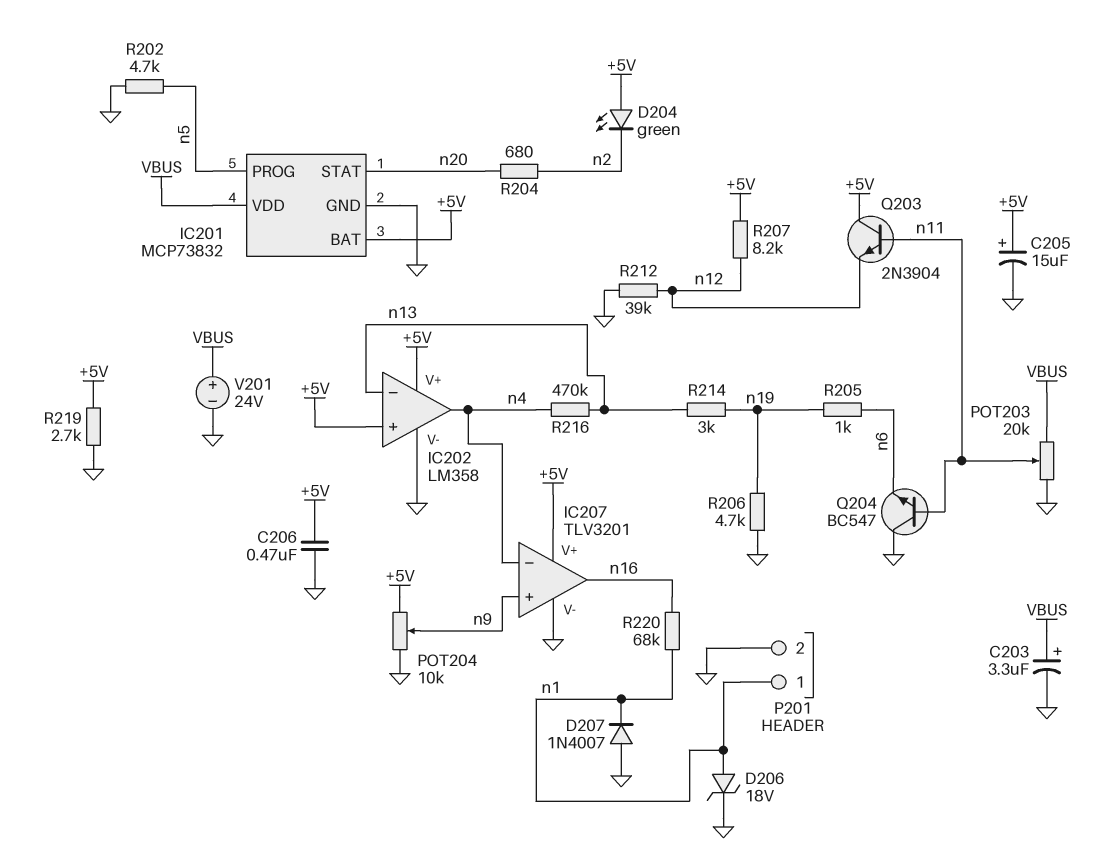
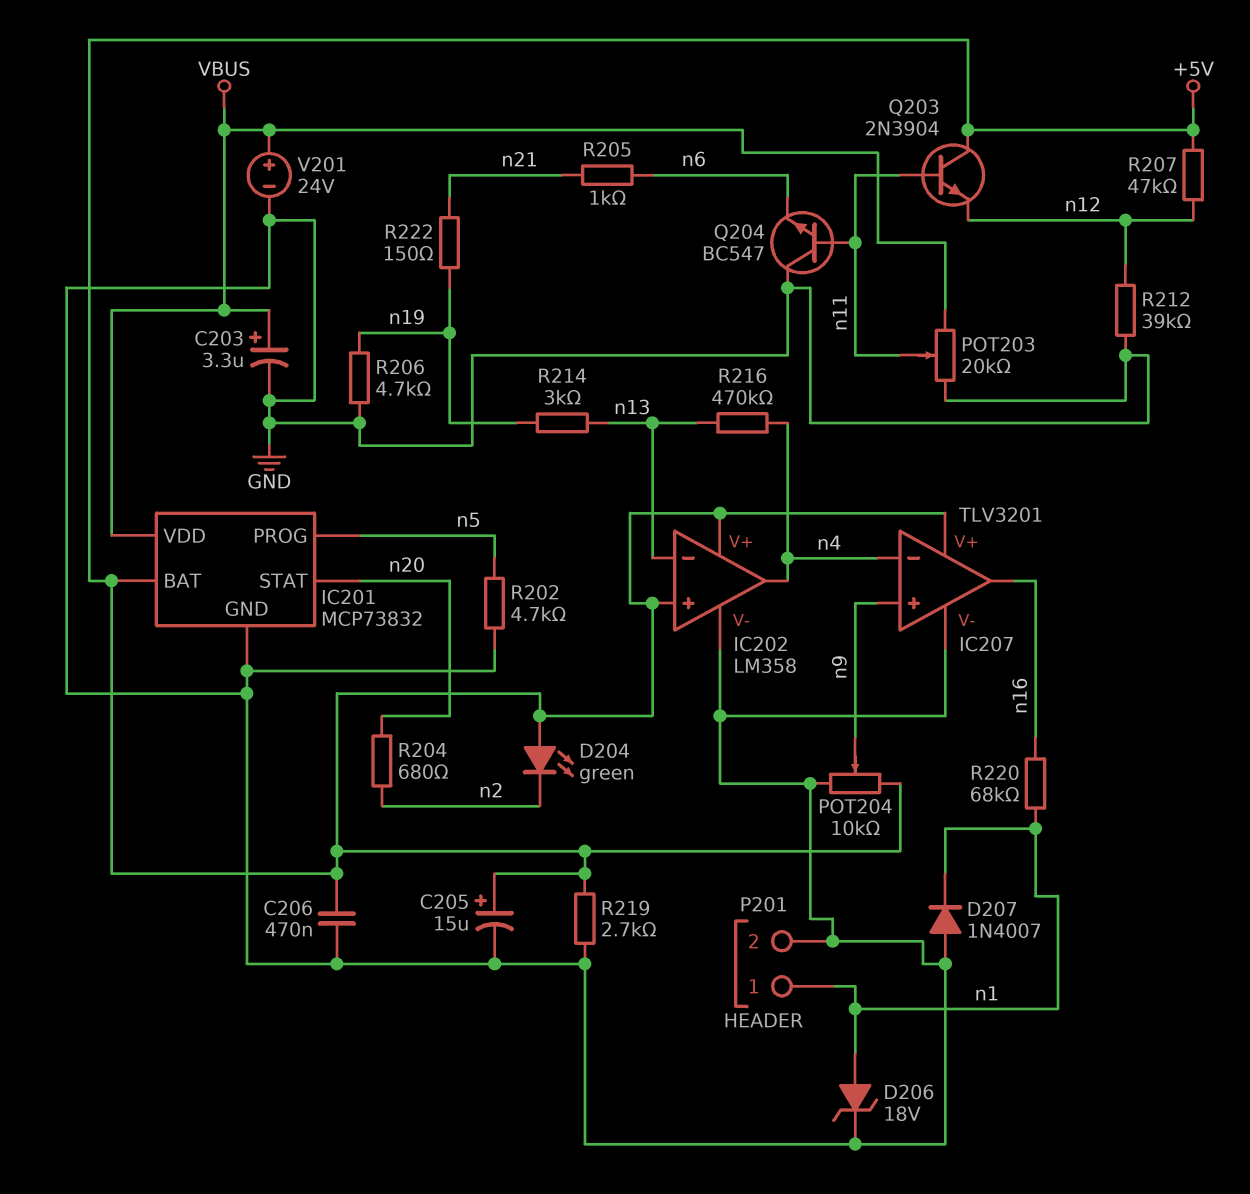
R205: 1k (n6, n19) -> 1k (n6, n21)
R207: 8.2k (+5V, n12) -> 47k (+5V, n12)
R222: none -> 150 (n19, n21)

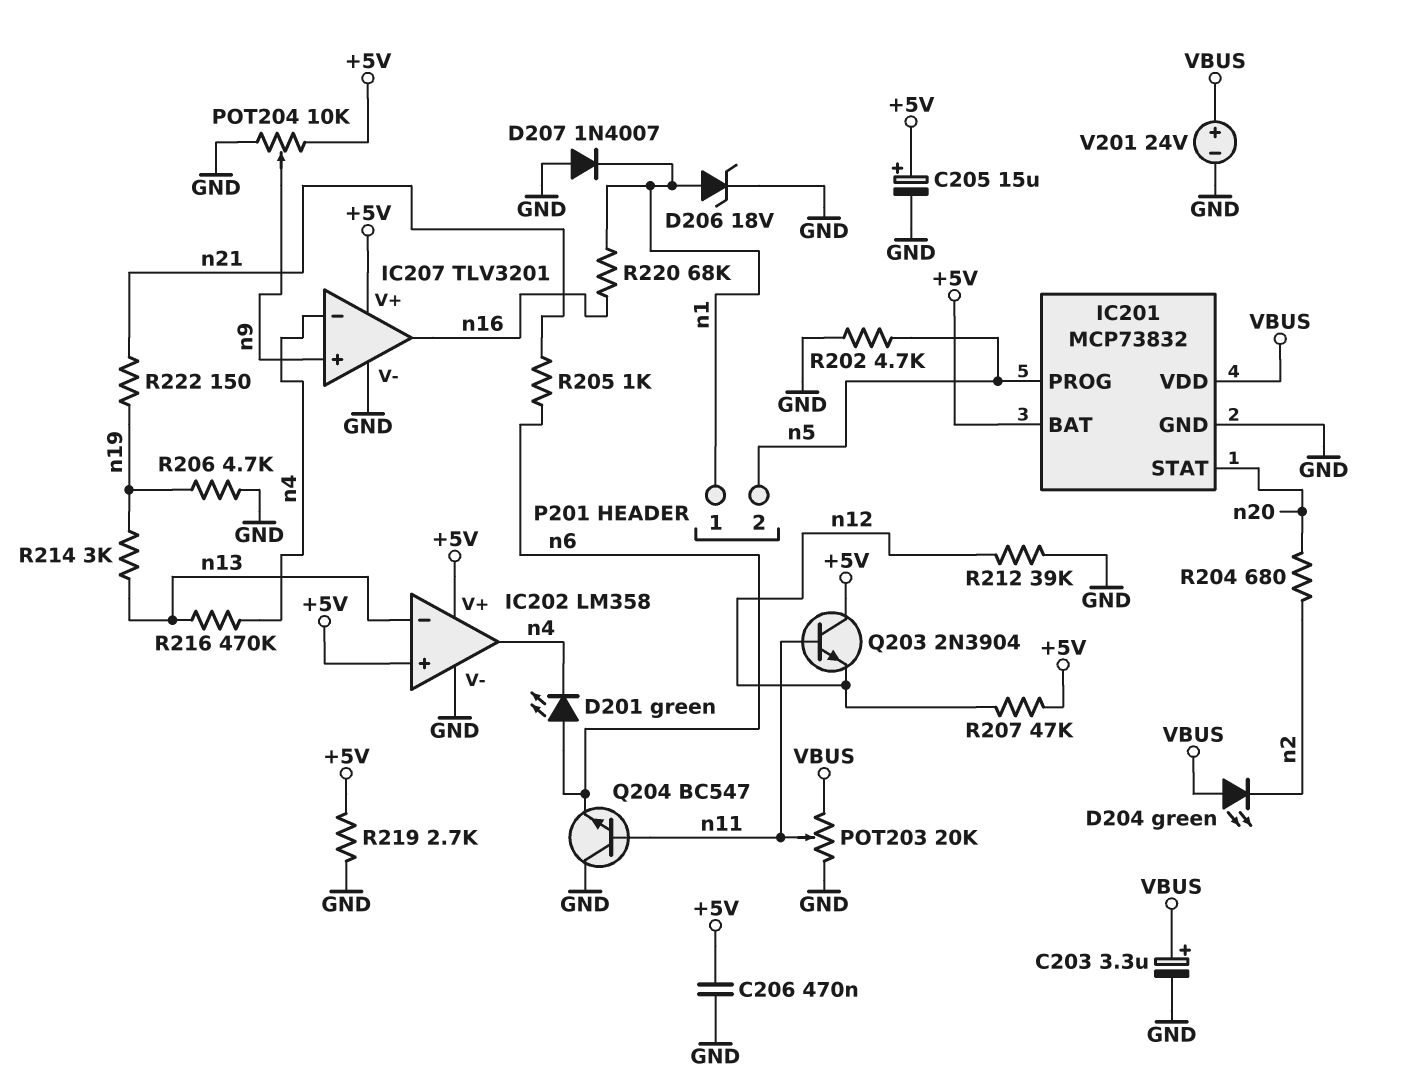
D201: none -> LED green (A n6, K n4)
D204: LED green (A +5V, K n2) -> LED green (A VBUS, K n2)
P201 pin 2: GND -> n5

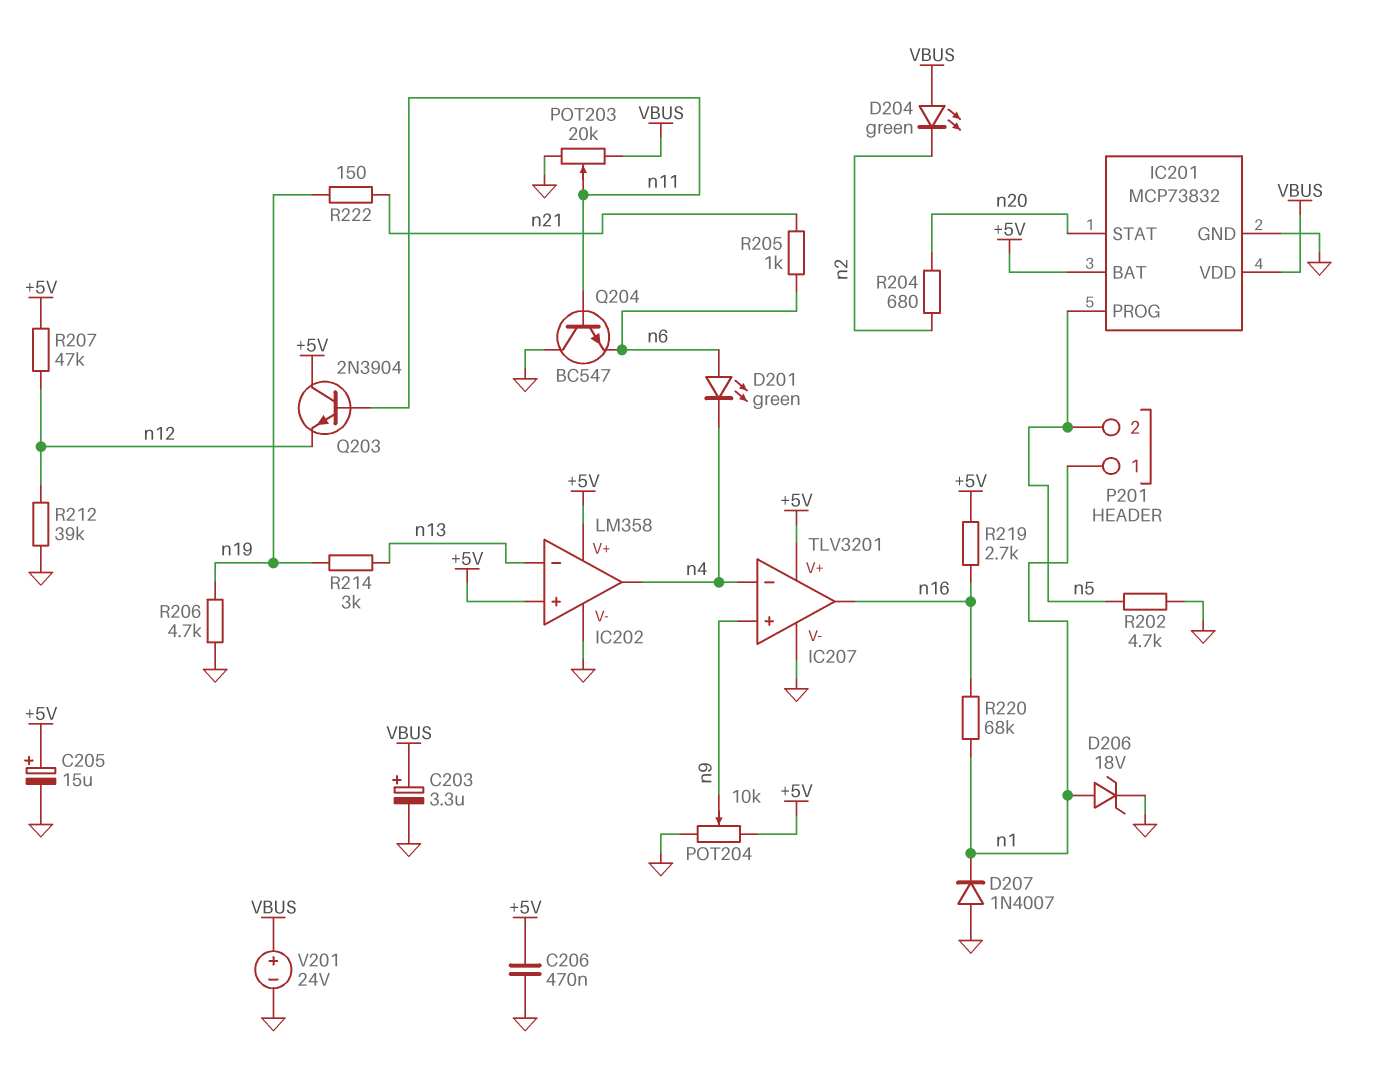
R216: 470k (n4, n13) -> none
R219: 2.7k (+5V, GND) -> 2.7k (+5V, n16)

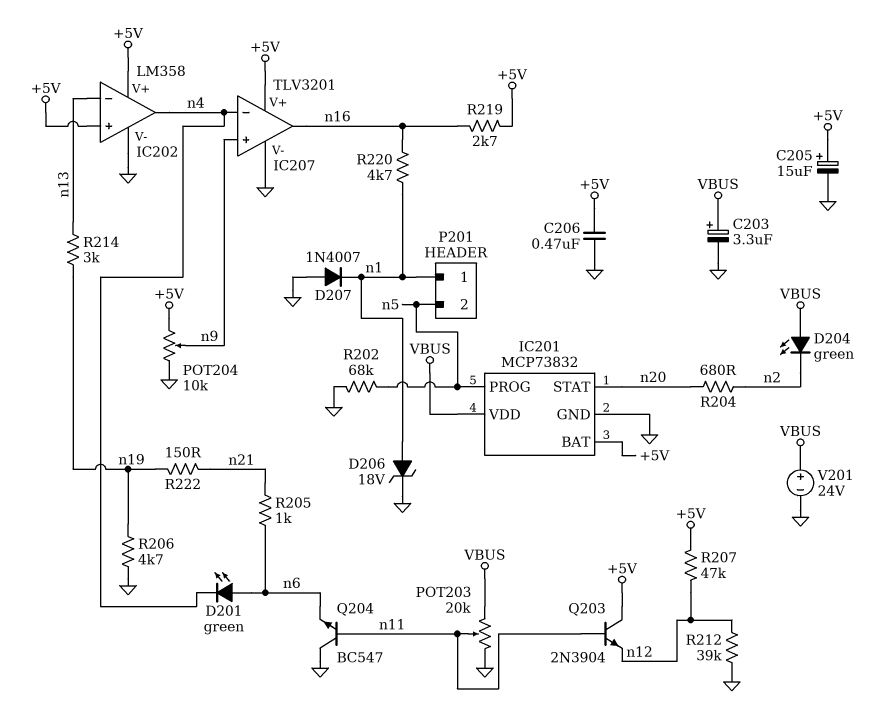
R202: 4.7k (GND, n5) -> 68k (GND, n5)
R220: 68k (n1, n16) -> 4.7k (n1, n16)

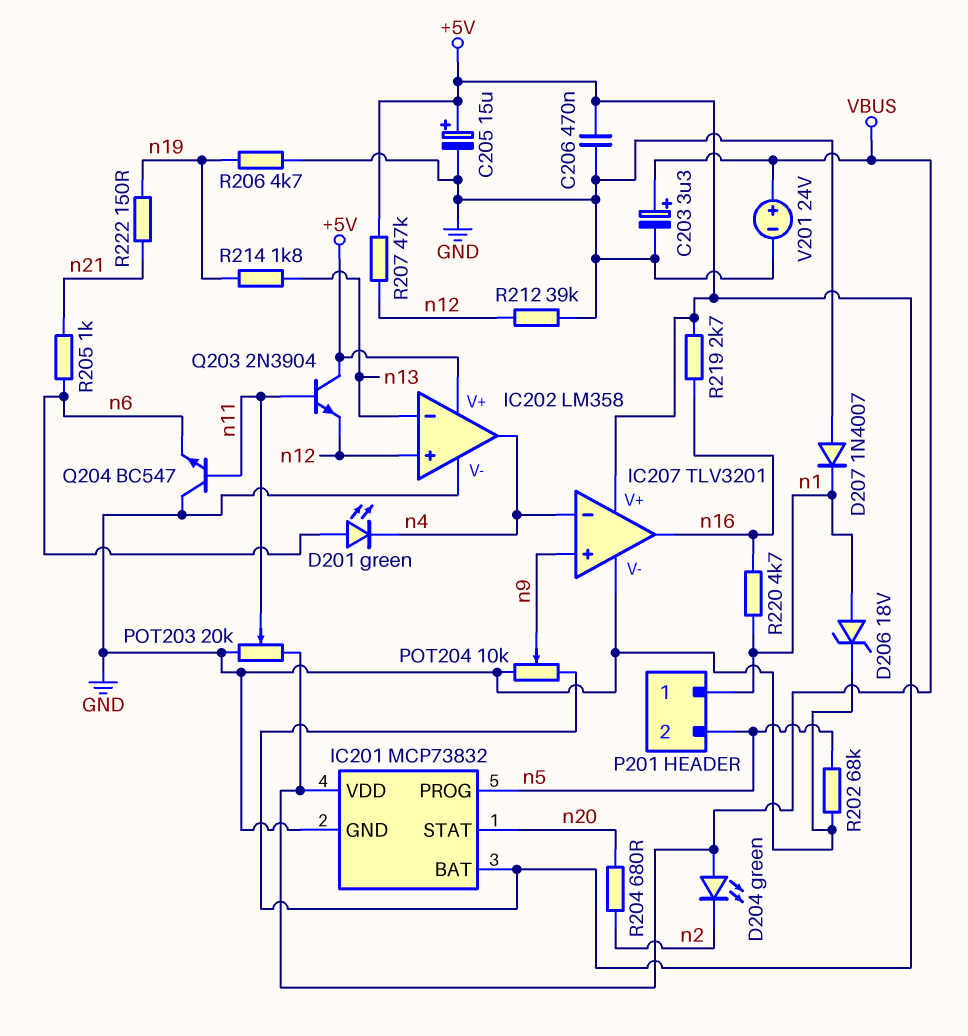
IC202 pin in+: +5V -> n12
R214: 3k (n13, n19) -> 1.8k (n13, n19)

